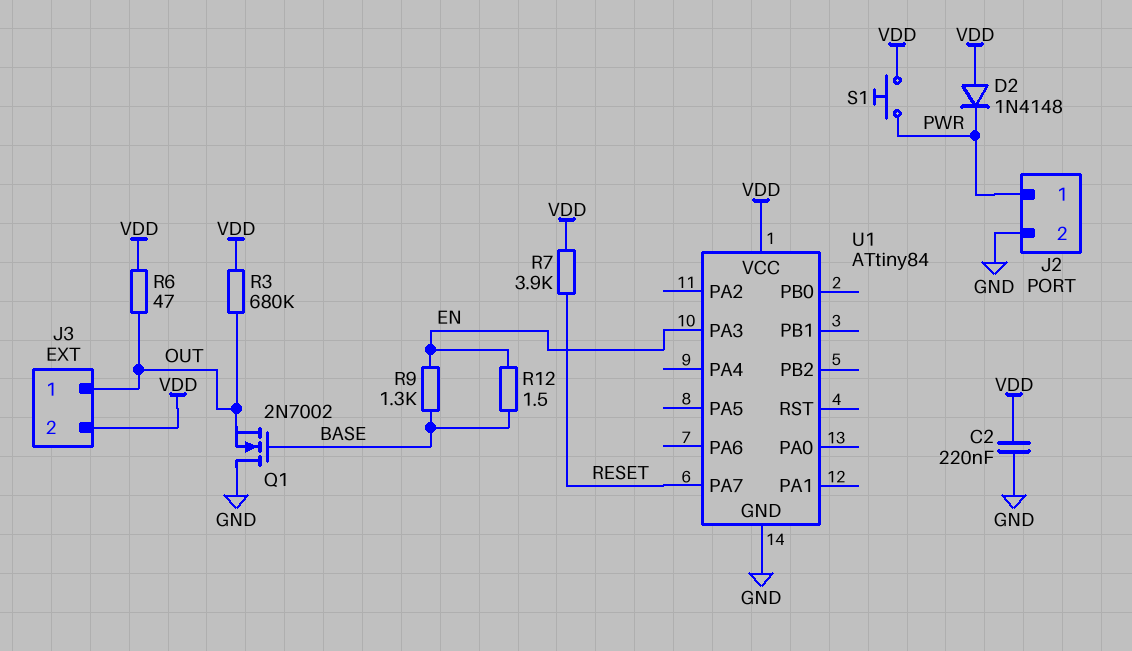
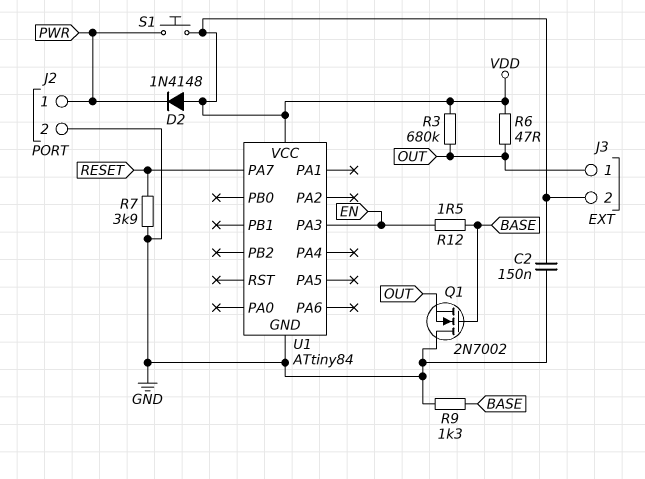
C2: 220nF (GND, VDD) -> 150nF (GND, VDD)
R7: 3.9k (RESET, VDD) -> 3.9k (GND, RESET)
R9: 1.3k (BASE, EN) -> 1.3k (BASE, GND)

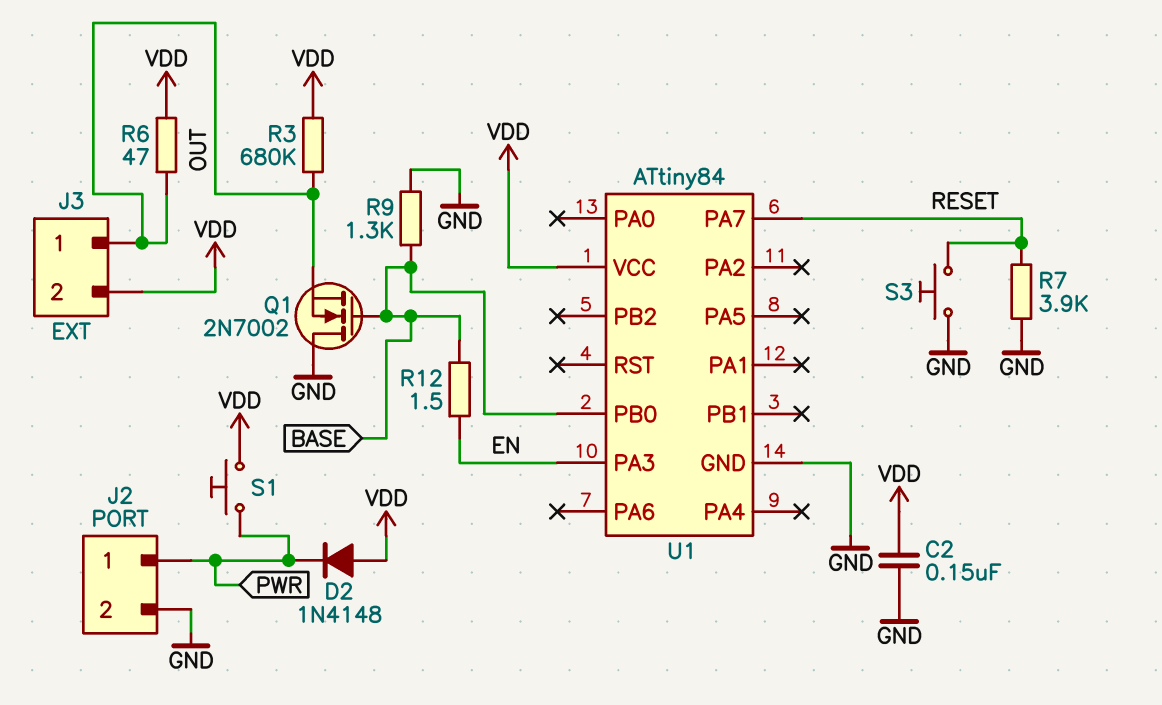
S3: none -> button (GND, RESET)
U1 pin PB0: none -> BASE

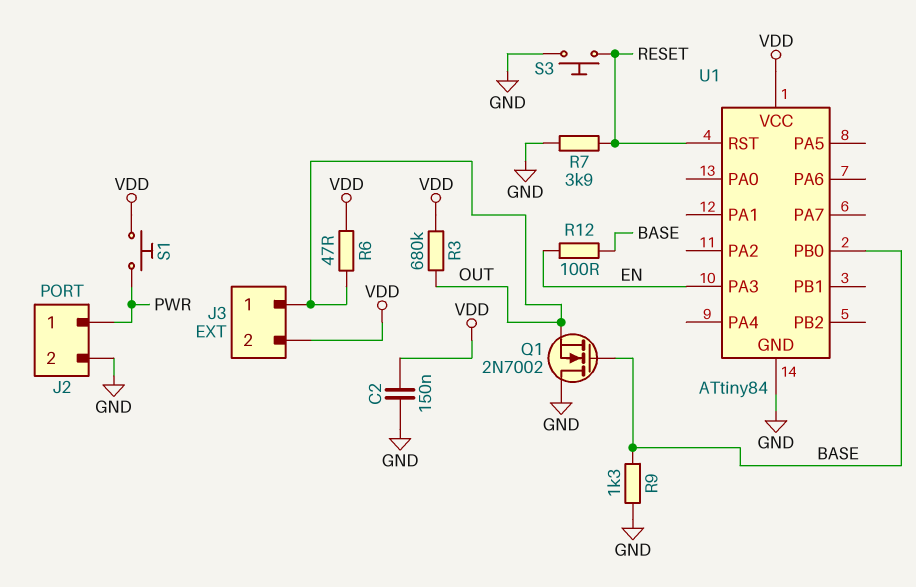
D2: diode 1N4148 (A VDD, K PWR) -> none
R12: 1.5 (BASE, EN) -> 100 (BASE, EN)
U1 pin PA7: RESET -> none
U1 pin RST: none -> RESET

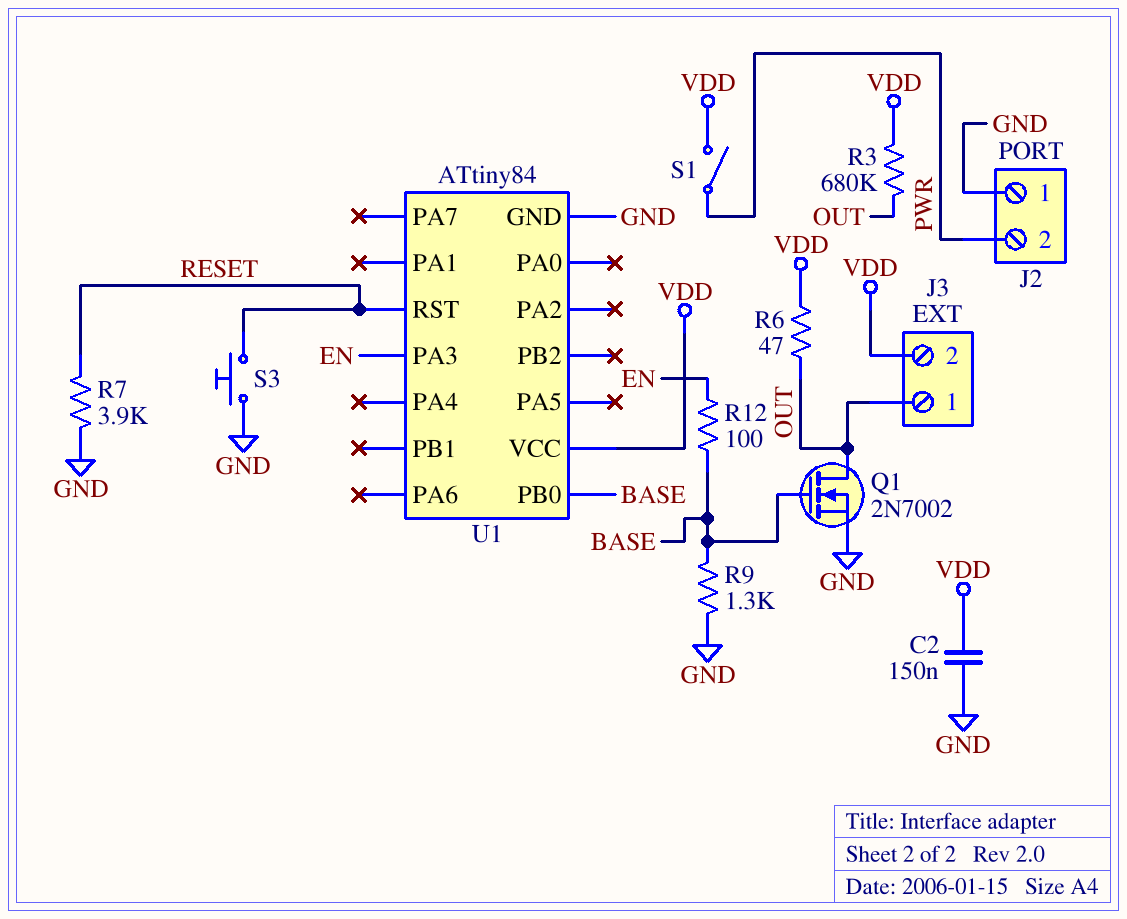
J2 pin 1: PWR -> GND
J2 pin 2: GND -> PWR
Q1: NMOS 2N7002 (G BASE, D GND, S OUT) -> NMOS 2N7002 (G BASE, D OUT, S GND)
S1: button (PWR, VDD) -> switch (PWR, VDD)

